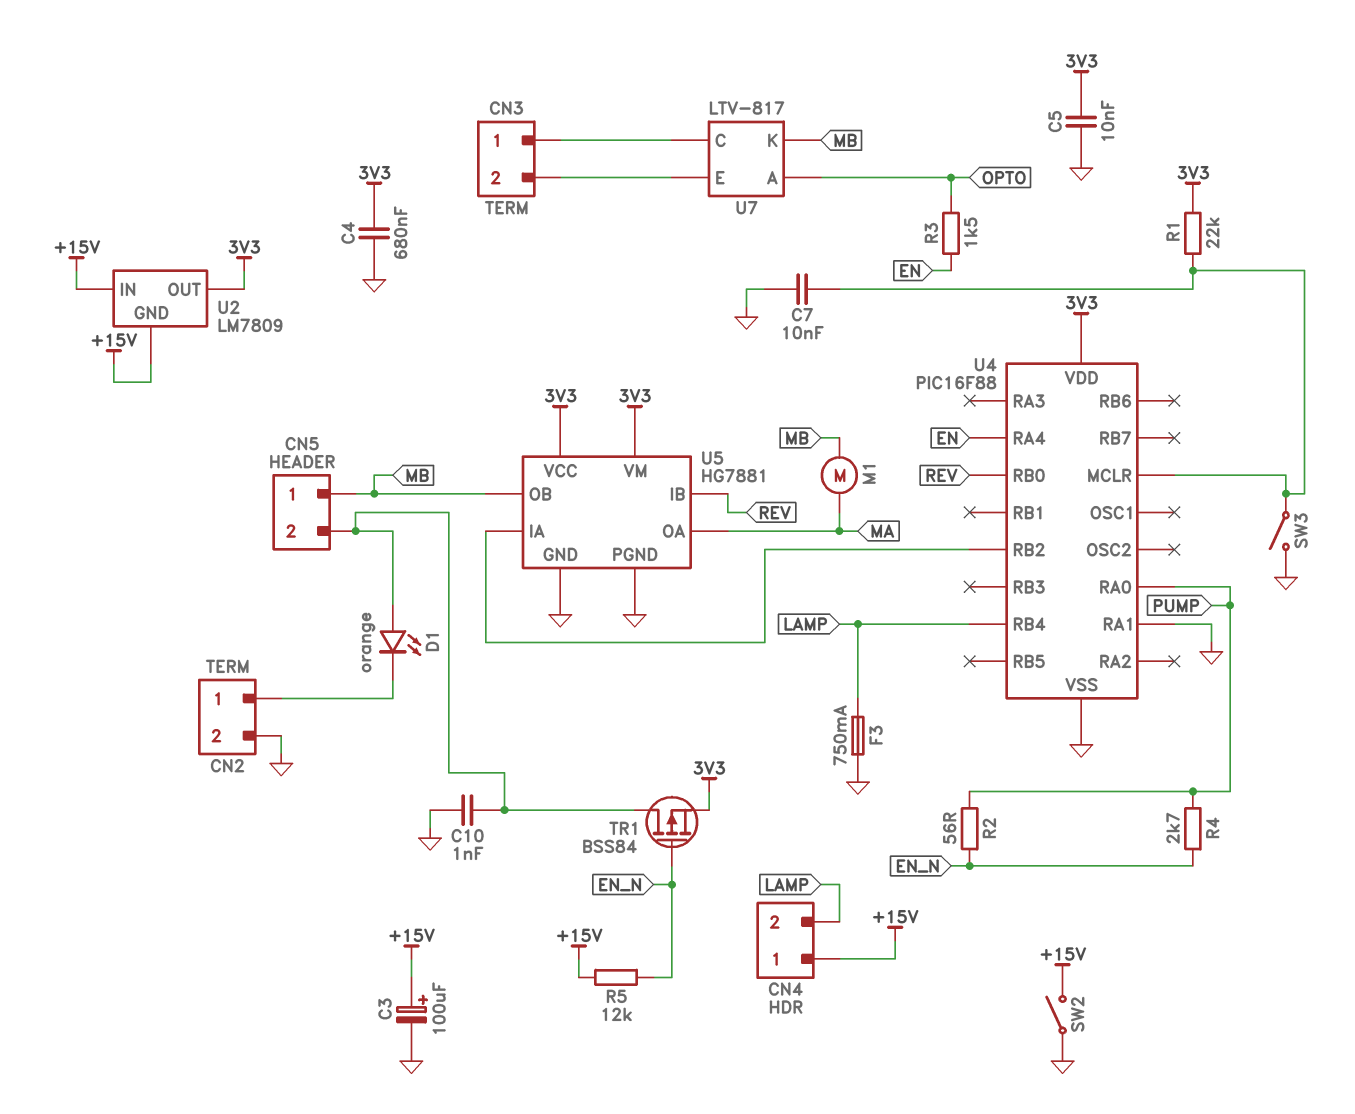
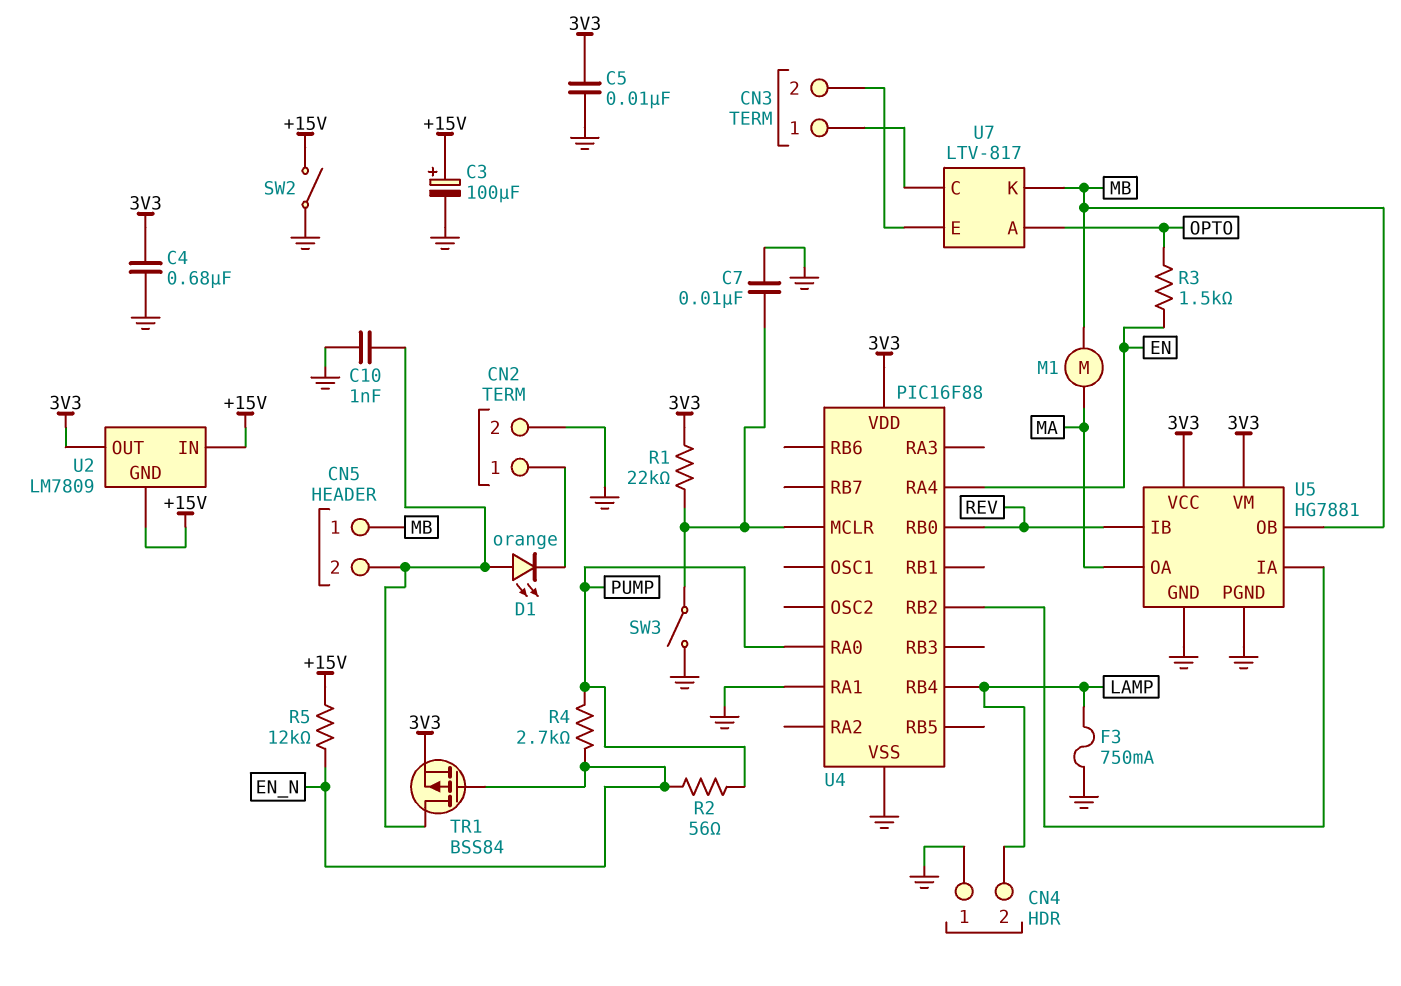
CN4 pin 1: +15V -> GND

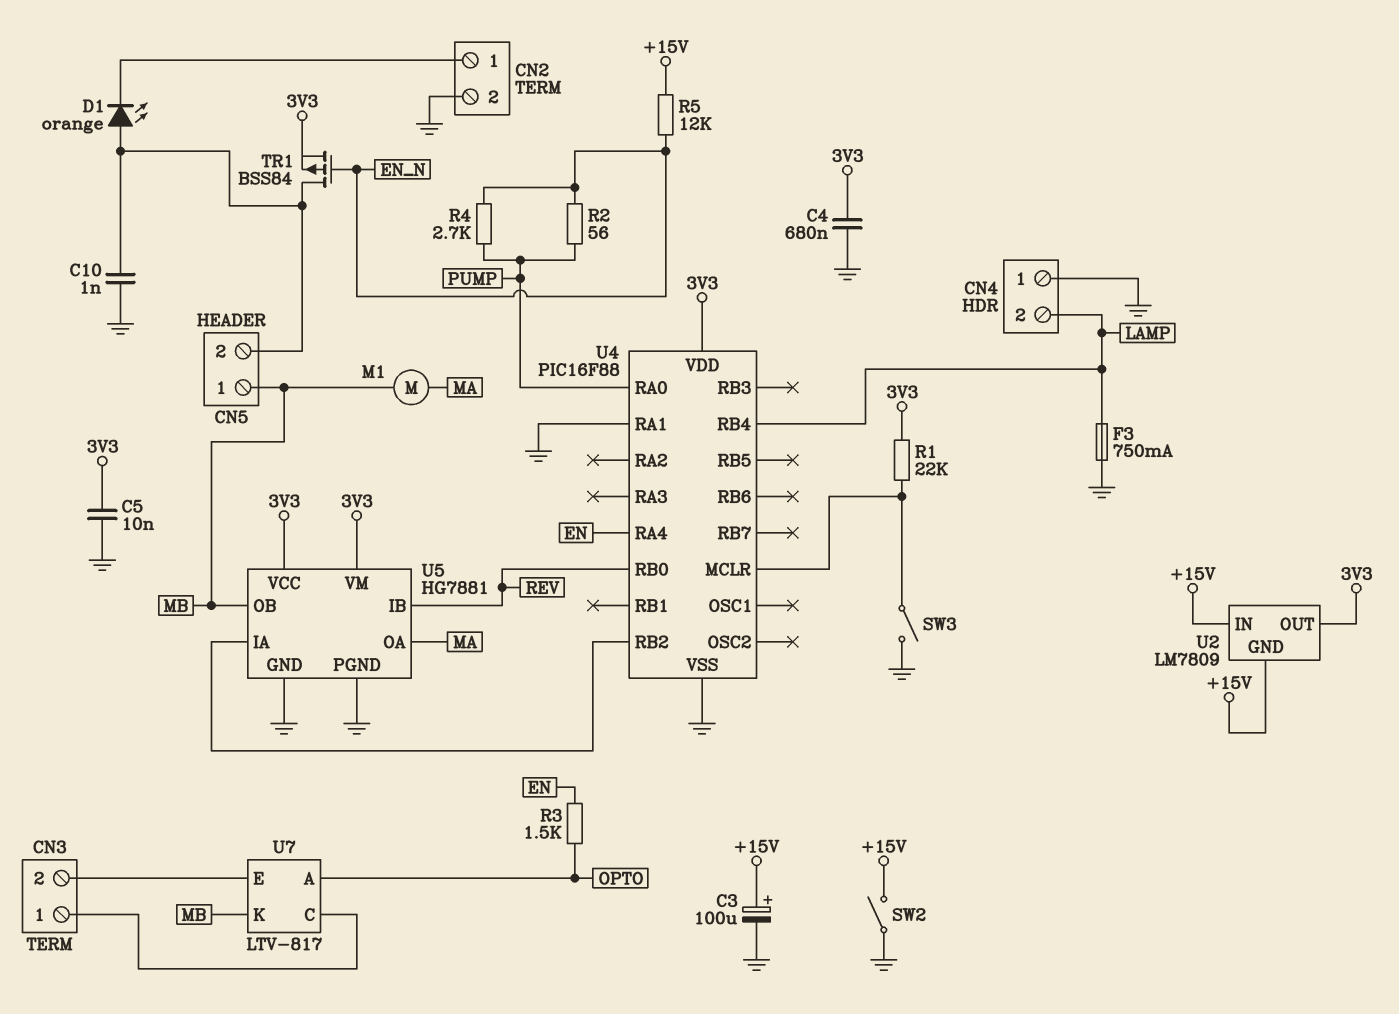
C7: 10nF (GND, U4/MCLR) -> none

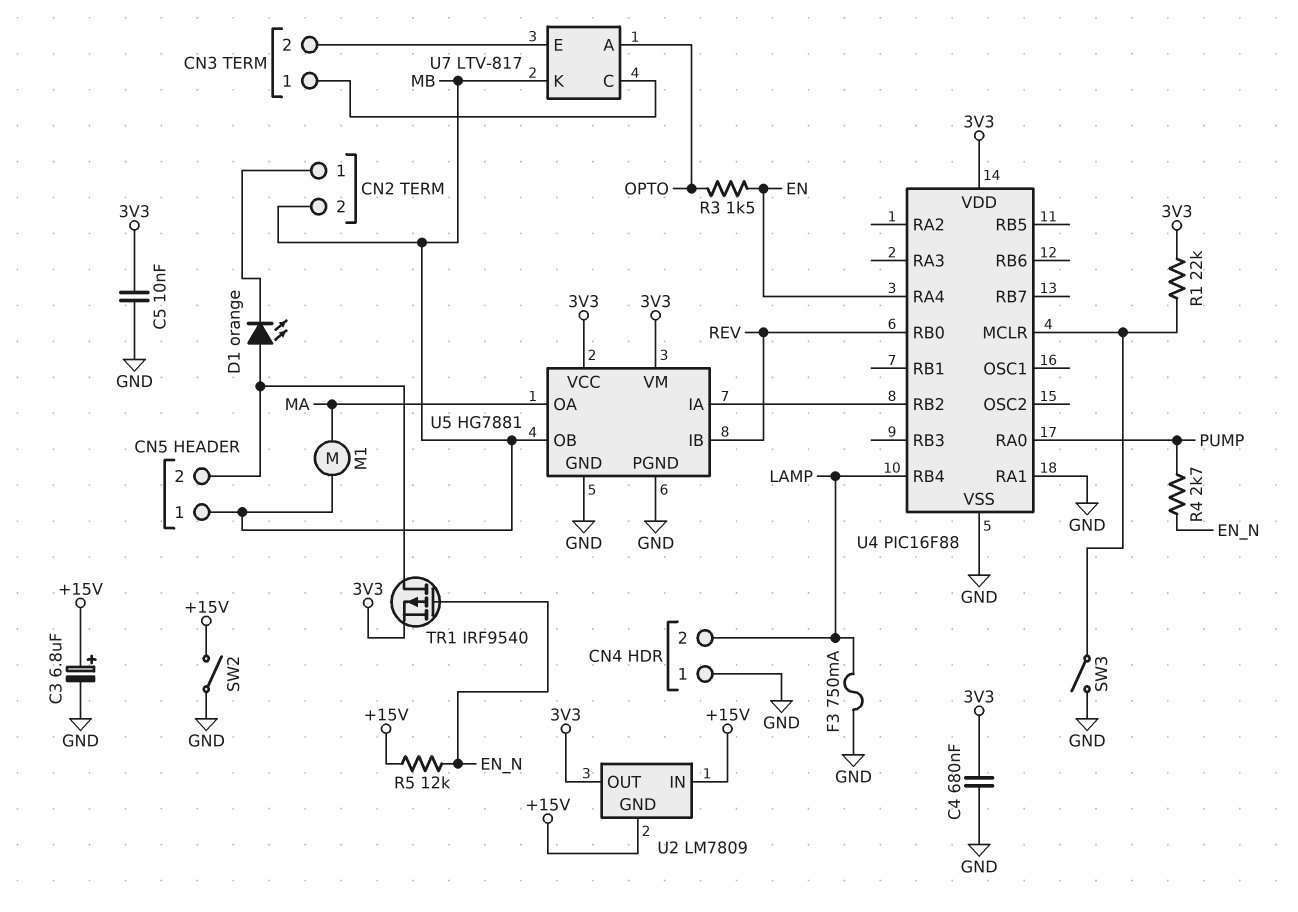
C3: 100uF (plus +15V, minus GND) -> 6.8uF (plus +15V, minus GND)
C10: 1nF (CN5/2, GND) -> none
CN2 pin 2: GND -> MB
R2: 56 (EN_N, PUMP) -> none
TR1: PMOS BSS84 (G EN_N, D CN5/2, S 3V3) -> PMOS IRF9540 (G EN_N, D CN5/2, S 3V3)

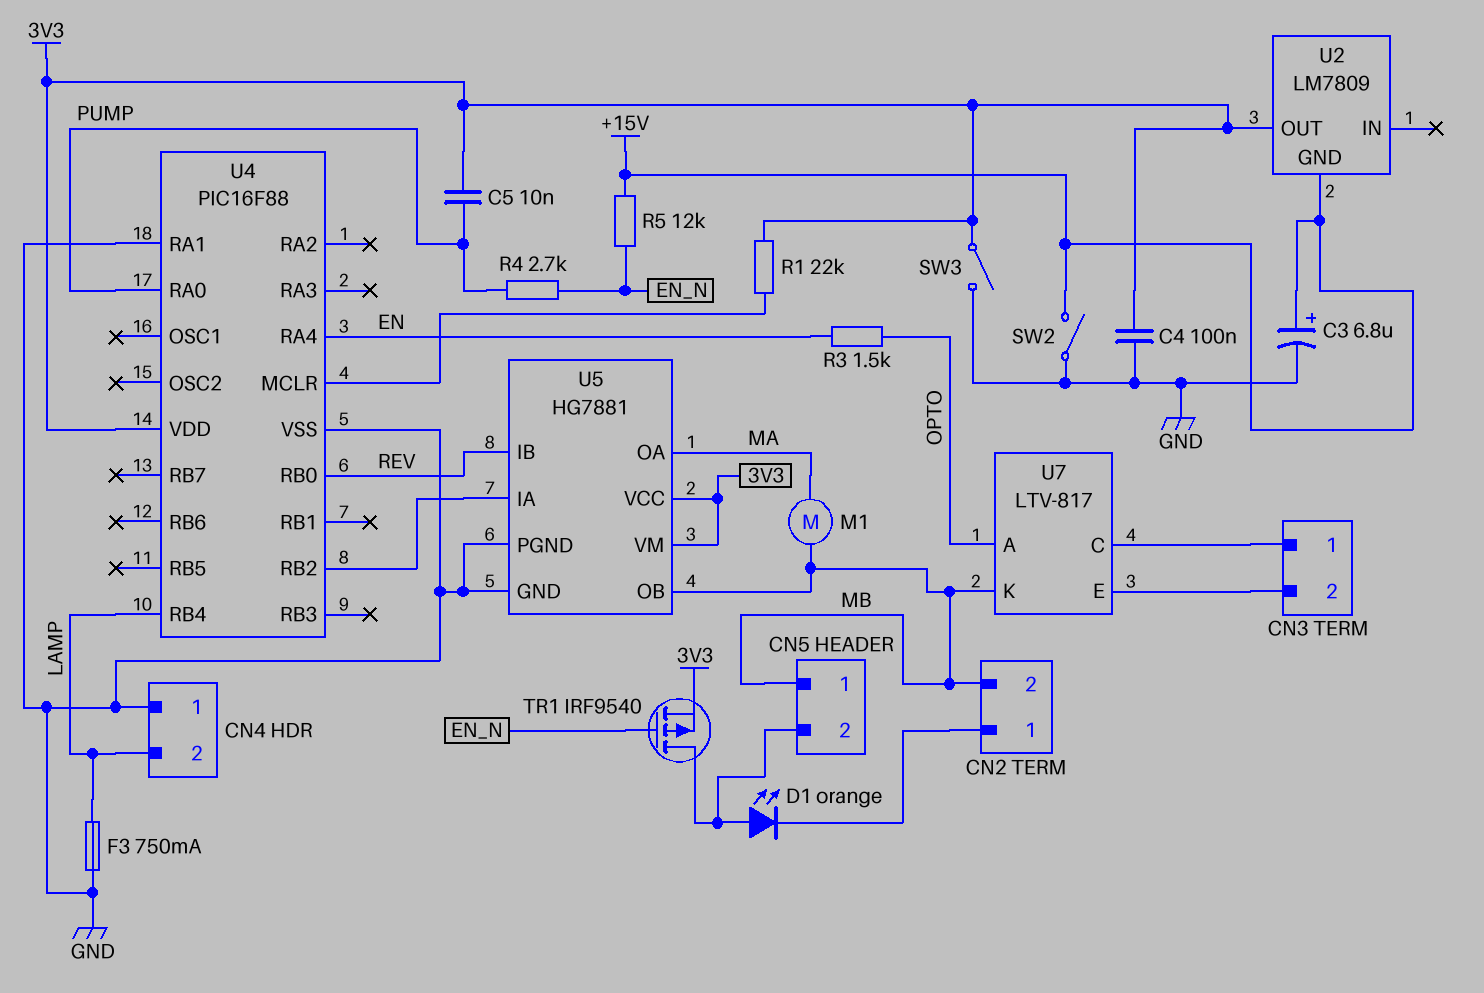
C4: 680nF (3V3, GND) -> 100nF (3V3, GND)
C5: 10nF (3V3, GND) -> 10nF (3V3, PUMP)
SW3: switch (GND, U4/MCLR) -> switch (3V3, GND)
U2 pin IN: +15V -> none

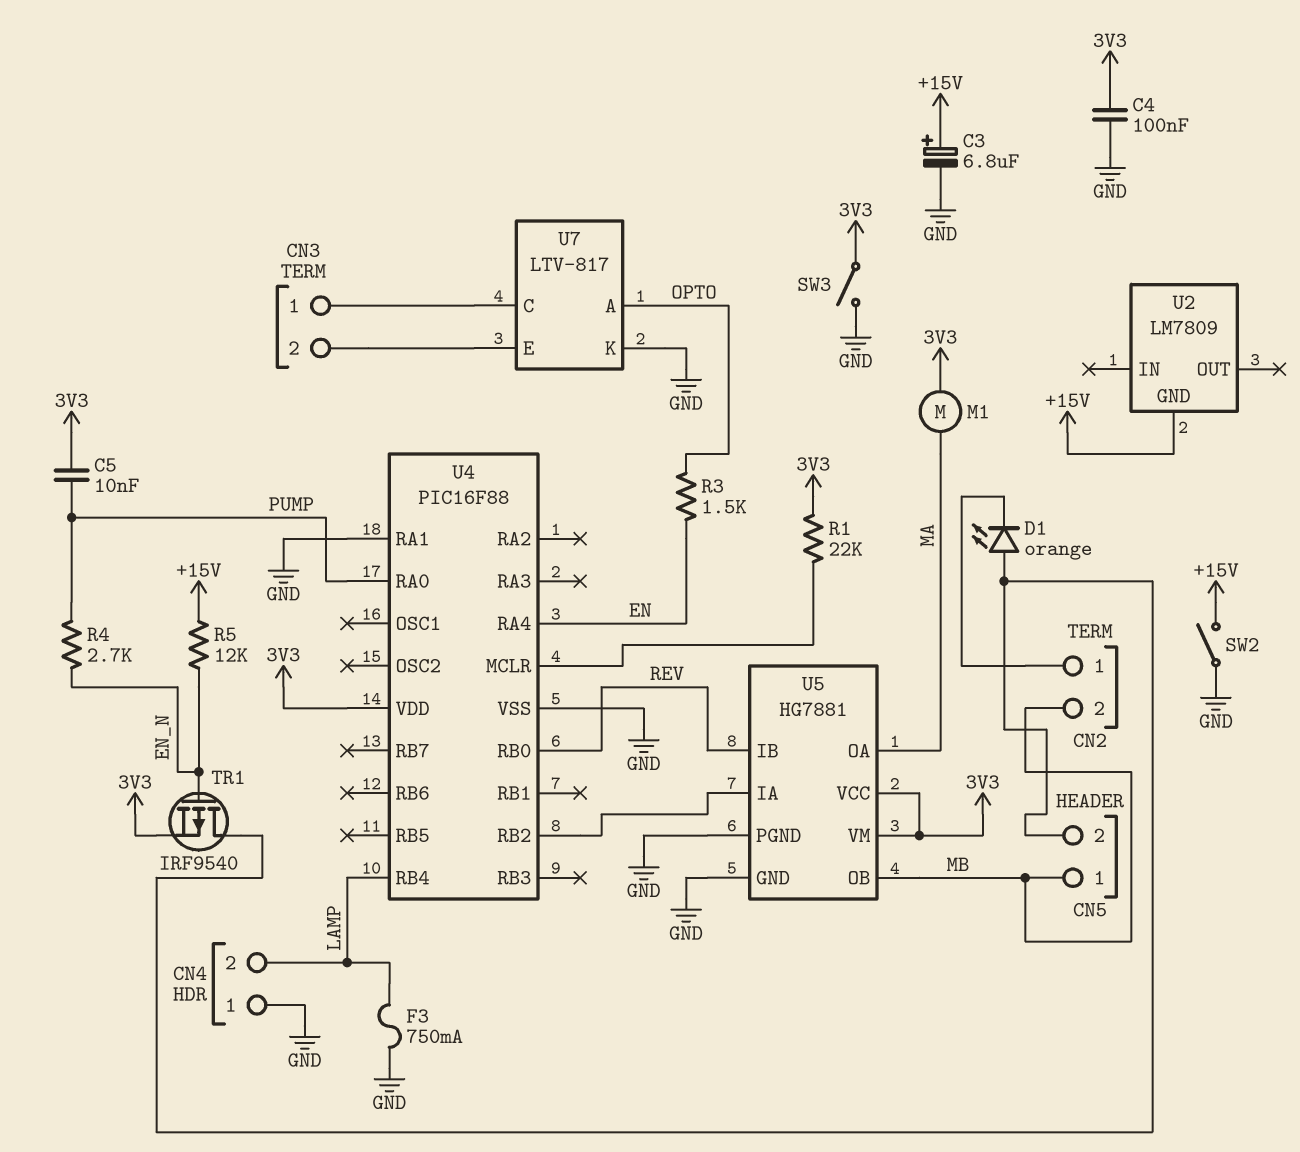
M1: motor (MA, MB) -> motor (3V3, MA)
U2 pin OUT: 3V3 -> none
U7 pin K: MB -> GND

